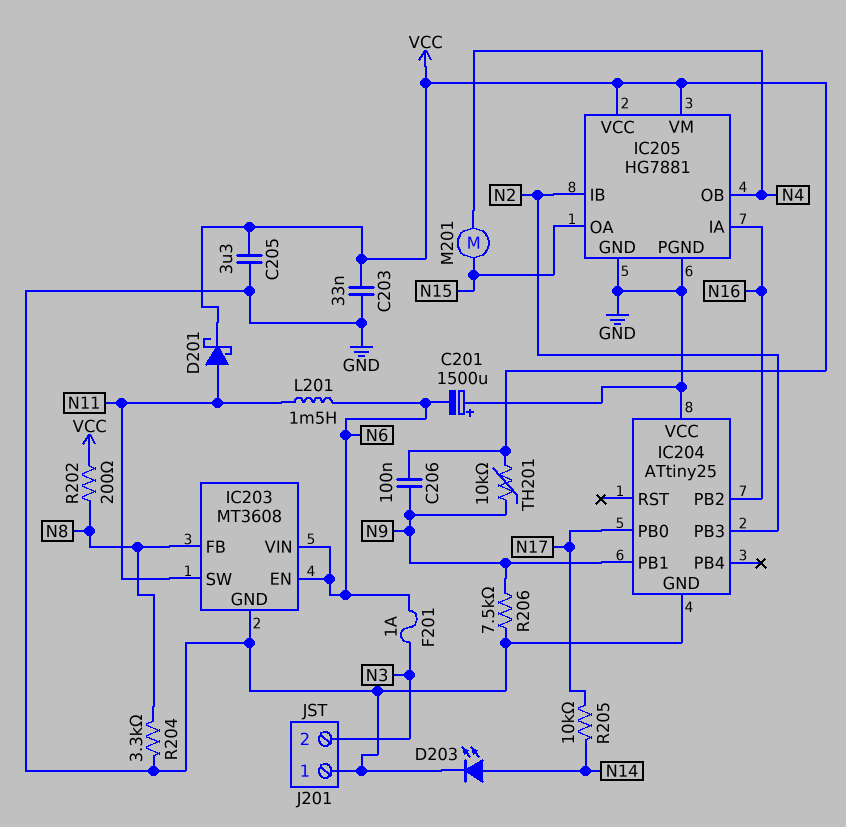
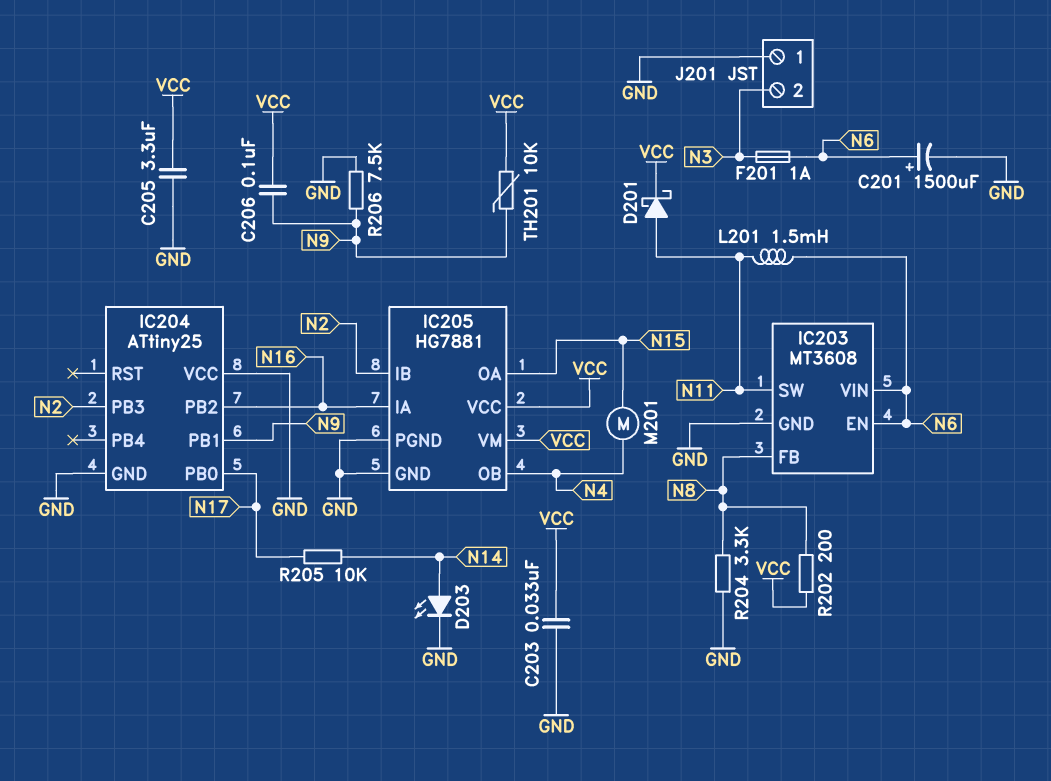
C201: 1500uF (plus GND, minus N6) -> 1500uF (plus N6, minus GND)

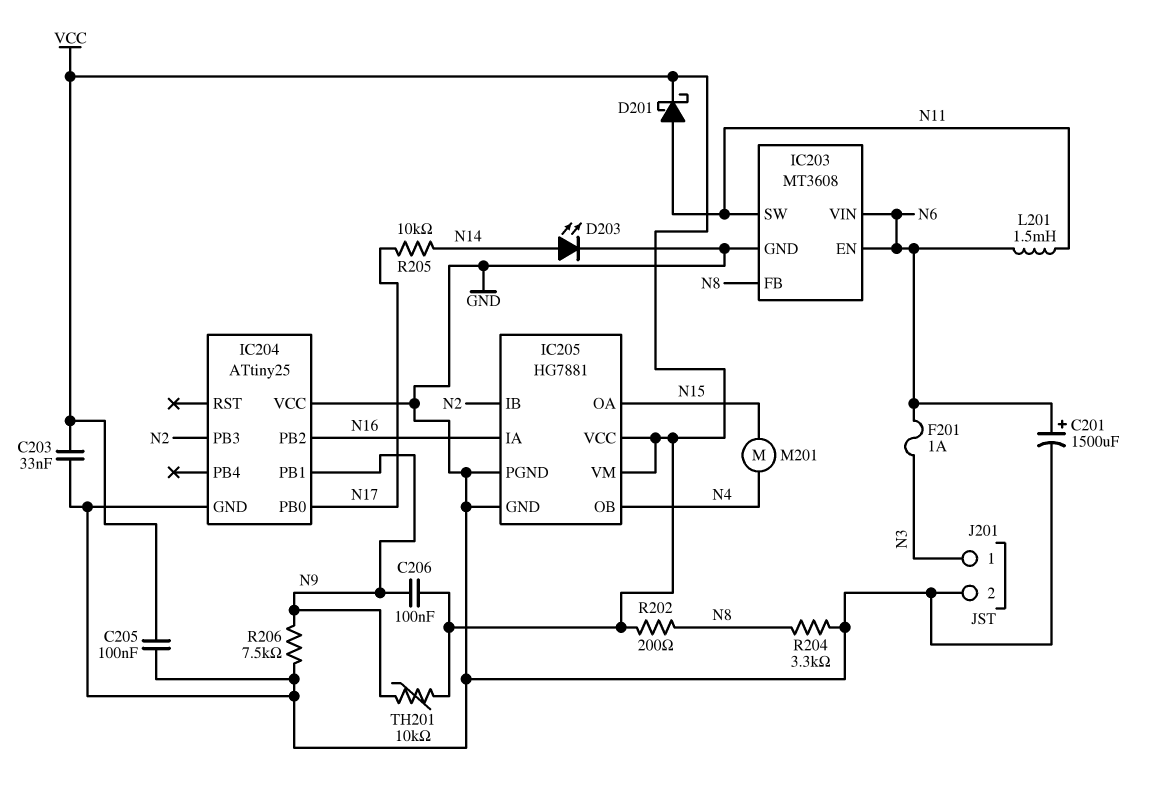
C205: 3.3uF (GND, VCC) -> 100nF (GND, VCC)
J201 pin 1: GND -> N3
J201 pin 2: N3 -> GND

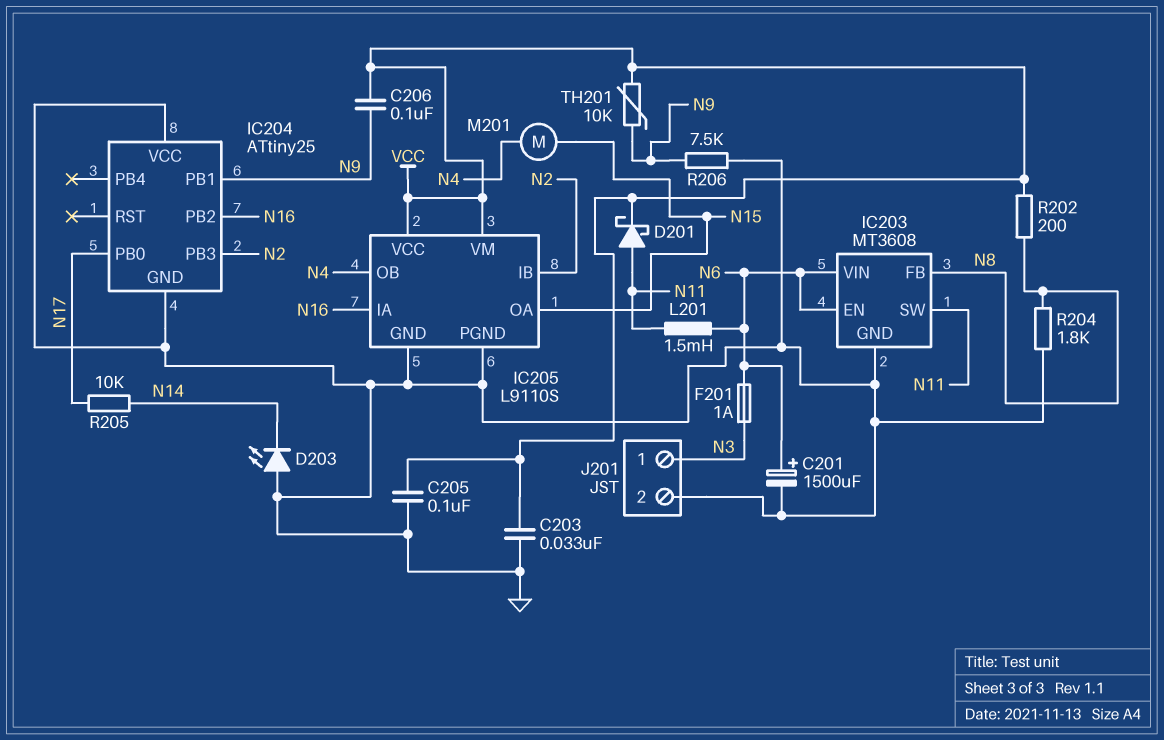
D203: LED (A N14, K GND) -> LED (A GND, K N14)
IC205: HG7881 -> L9110S
R204: 3.3k (GND, N8) -> 1.8k (GND, N8)

